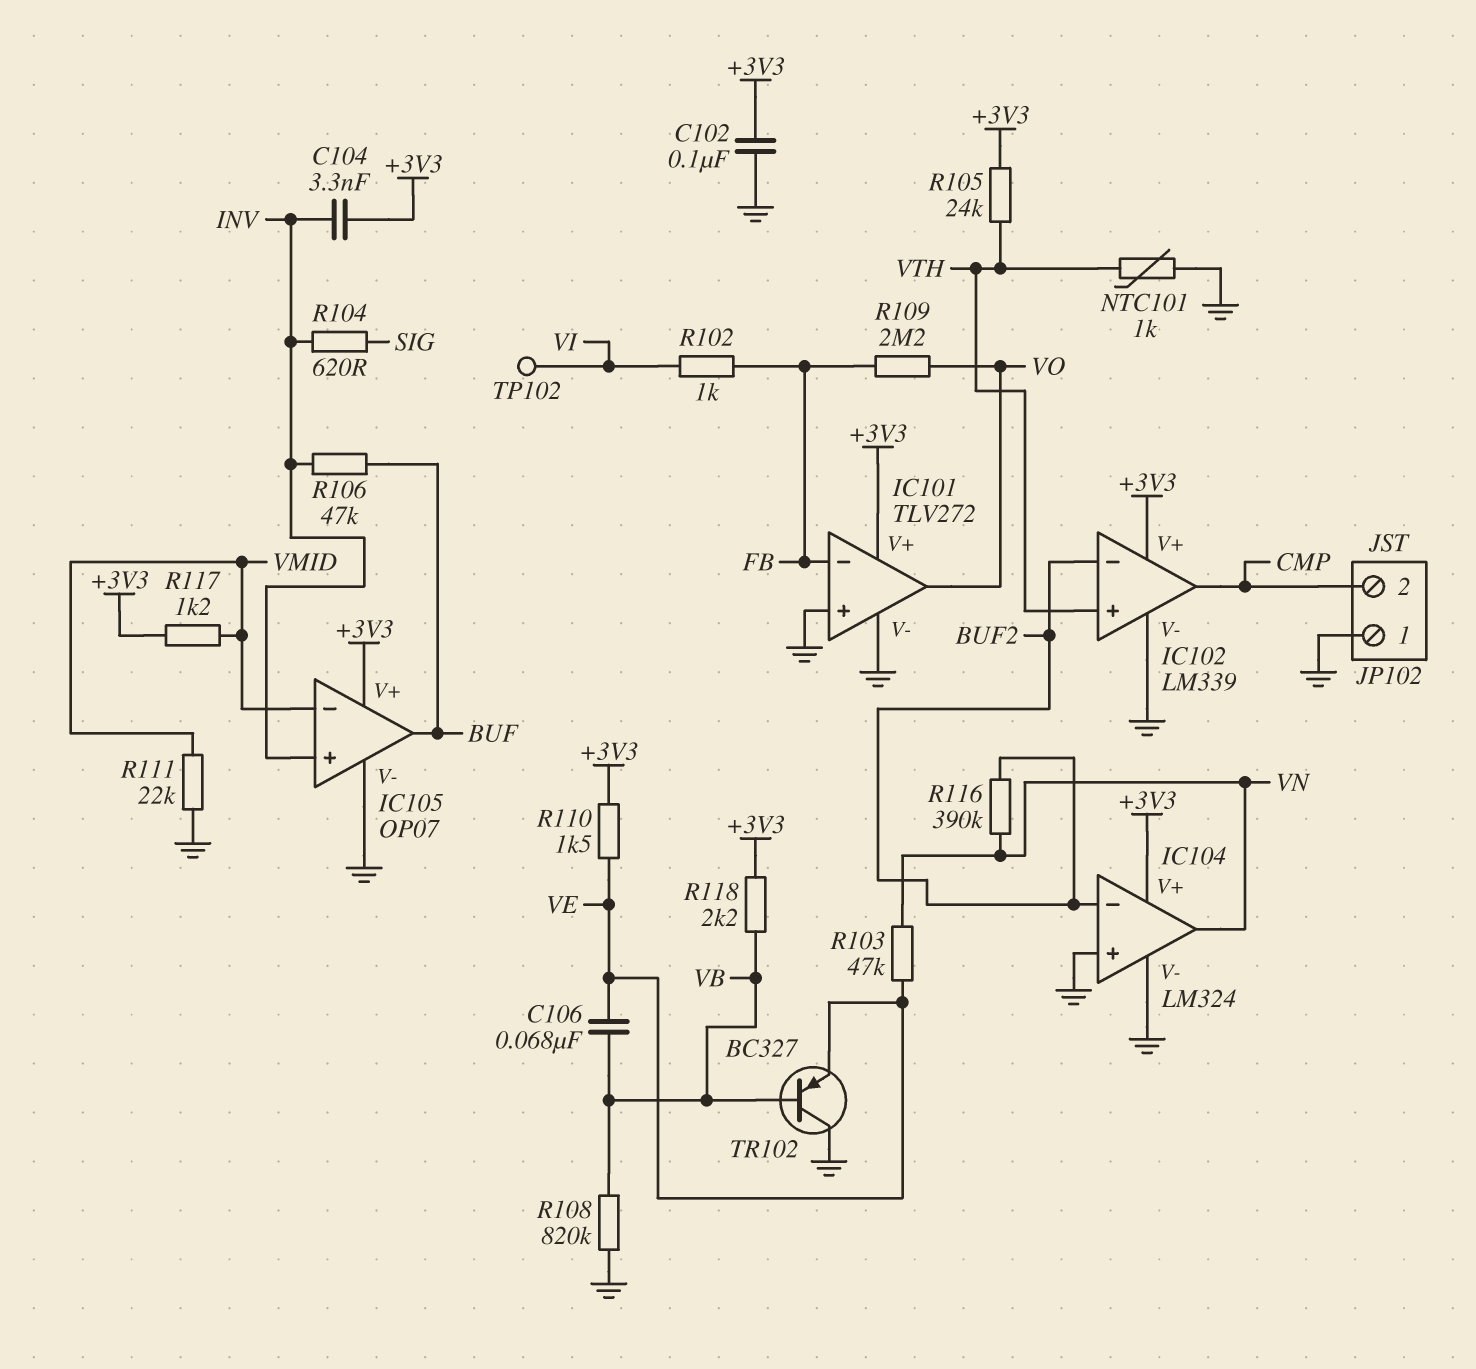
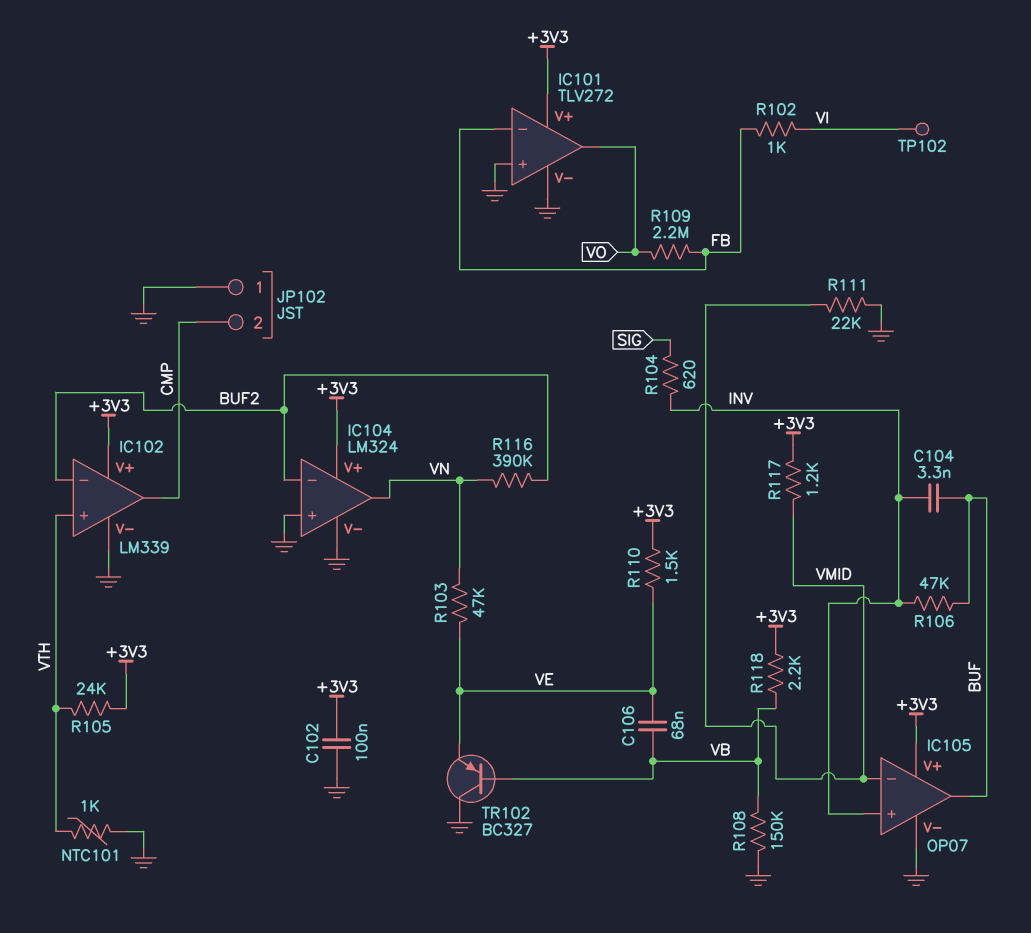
C104: 3.3nF (+3V3, INV) -> 3.3nF (BUF, INV)
R108: 820k (GND, VB) -> 150k (GND, VB)

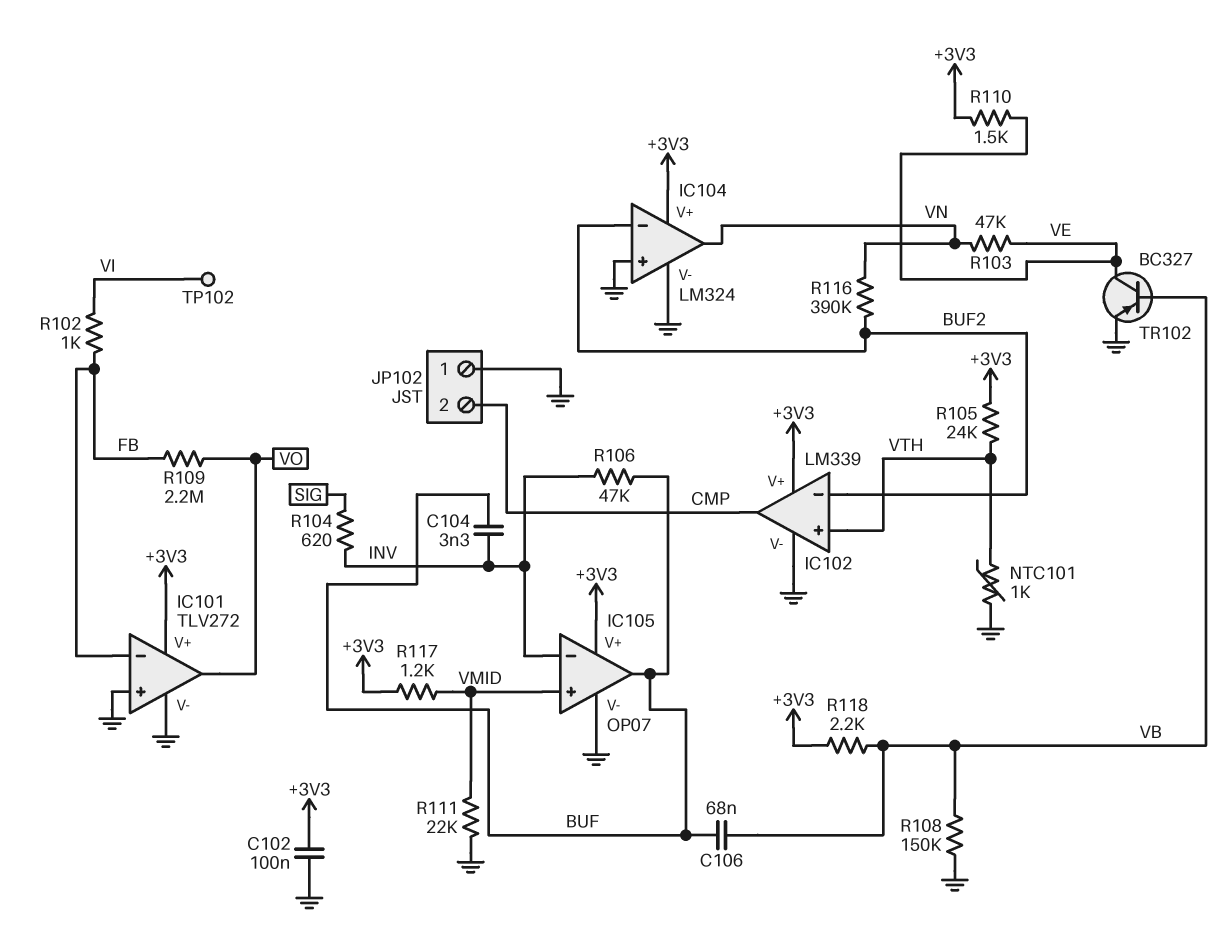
C106: 68nF (VB, VE) -> 68nF (BUF, VB)
IC105 pin in+: INV -> VMID
IC105 pin in-: VMID -> INV
TR102: PNP BC327 (B VB, C GND, E VE) -> PNP BC327 (B VB, C VE, E GND)

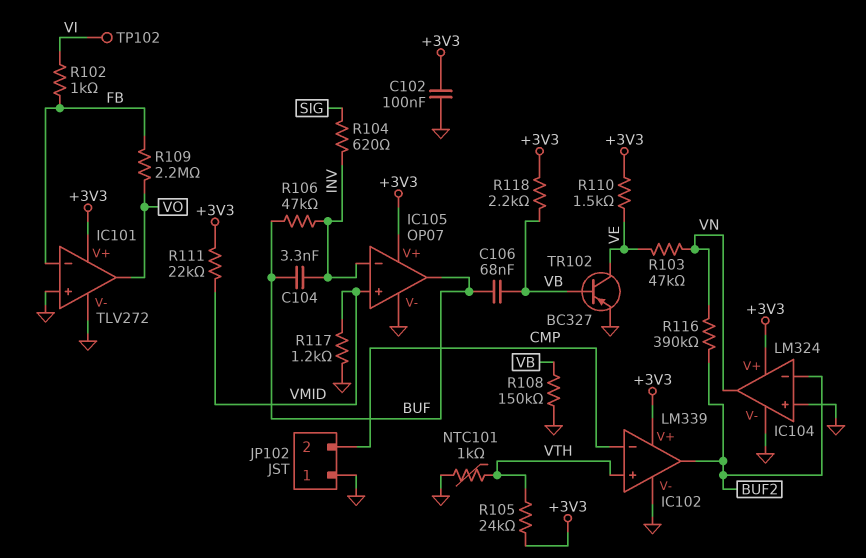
IC102 pin in-: BUF2 -> CMP
IC102 pin out: CMP -> BUF2
R111: 22k (GND, VMID) -> 22k (+3V3, VMID)
R117: 1.2k (+3V3, VMID) -> 1.2k (GND, VMID)

